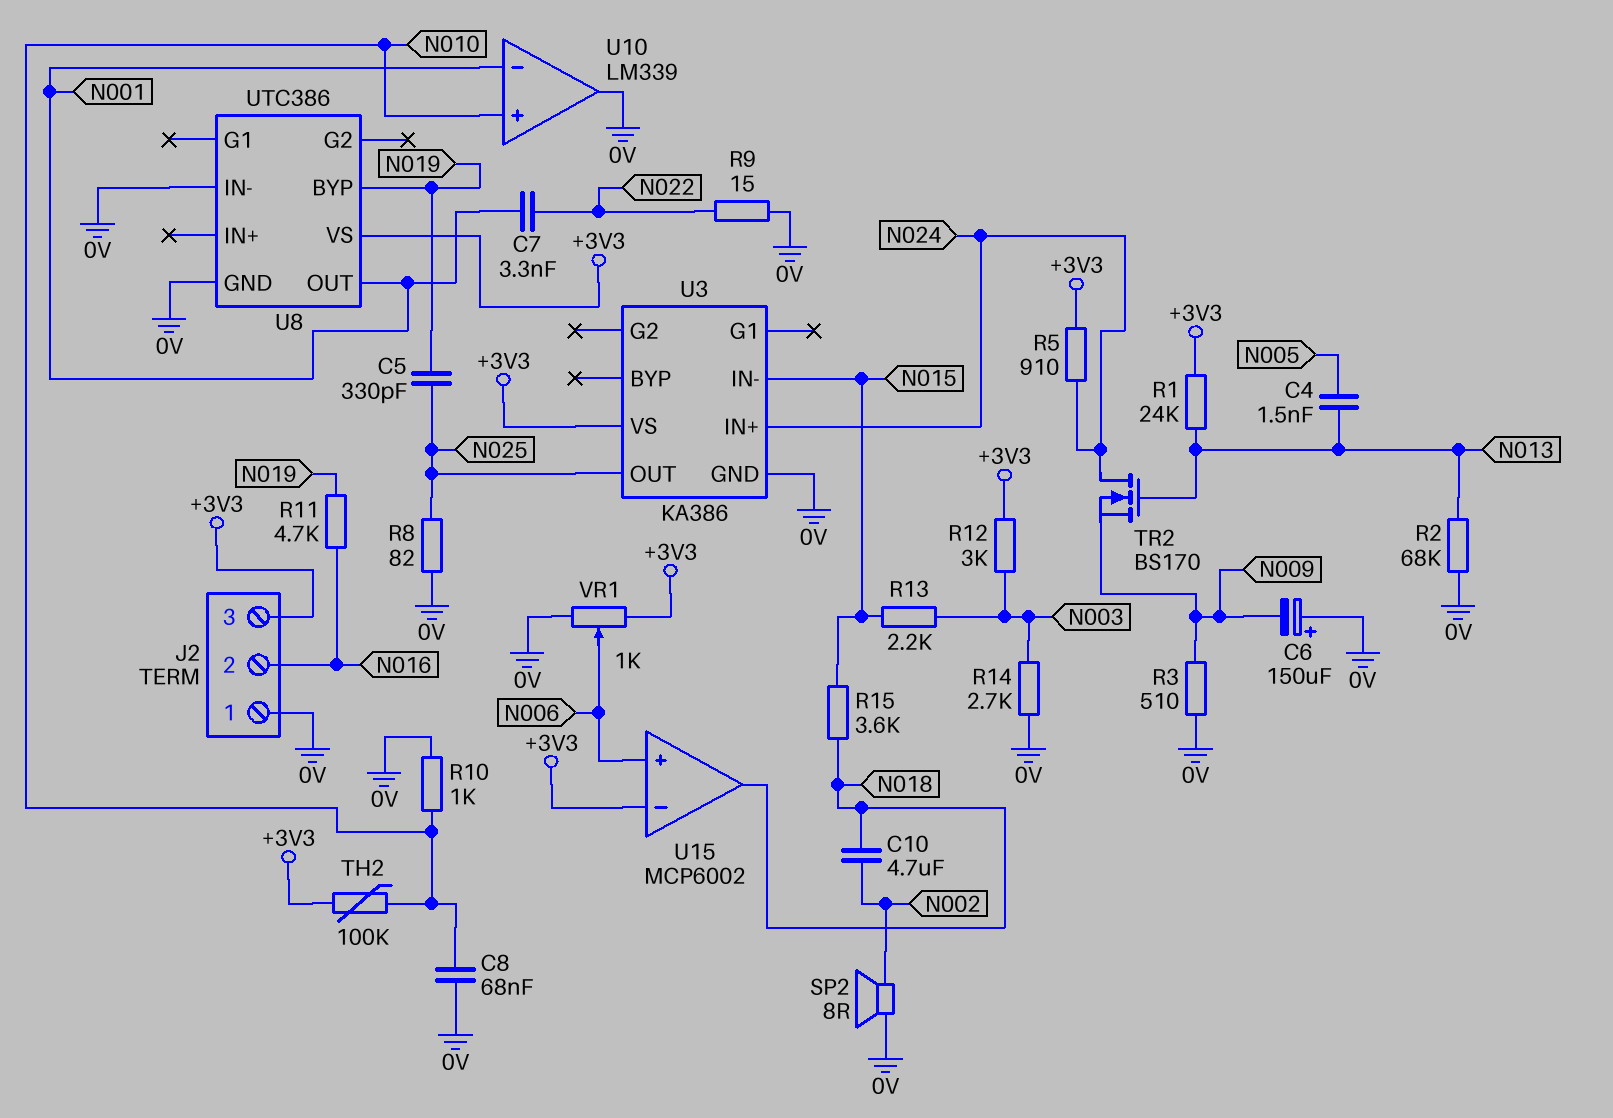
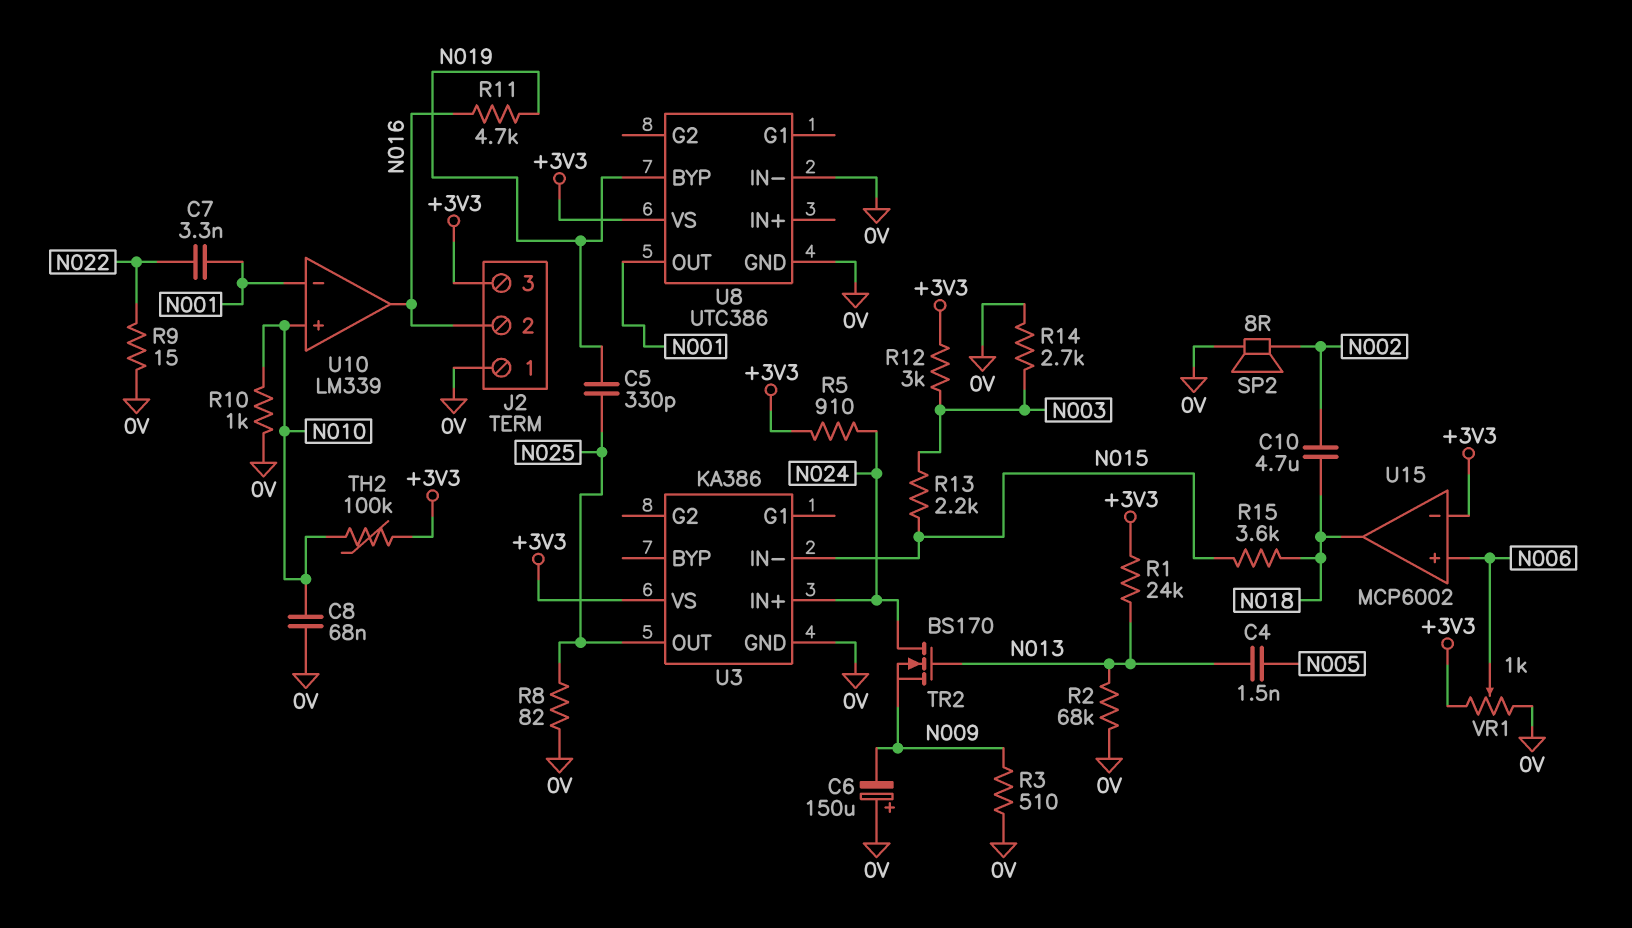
U10 pin out: 0V -> N016

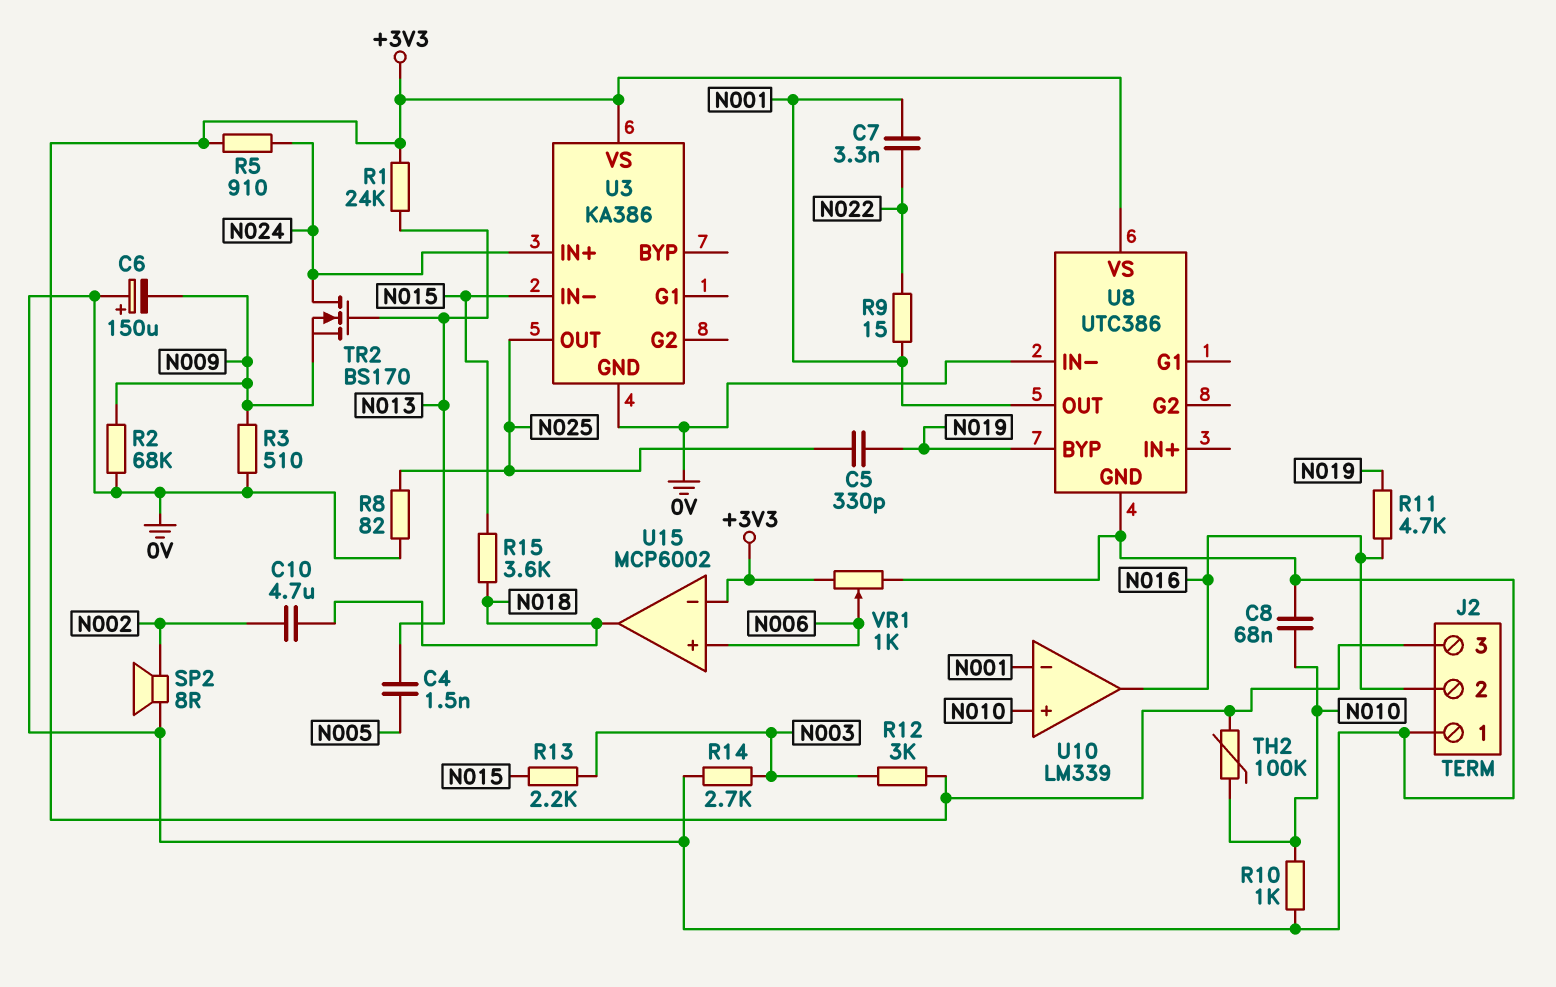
R2: 68k (0V, N013) -> 68k (0V, N009)
R9: 15 (0V, N022) -> 15 (N001, N022)

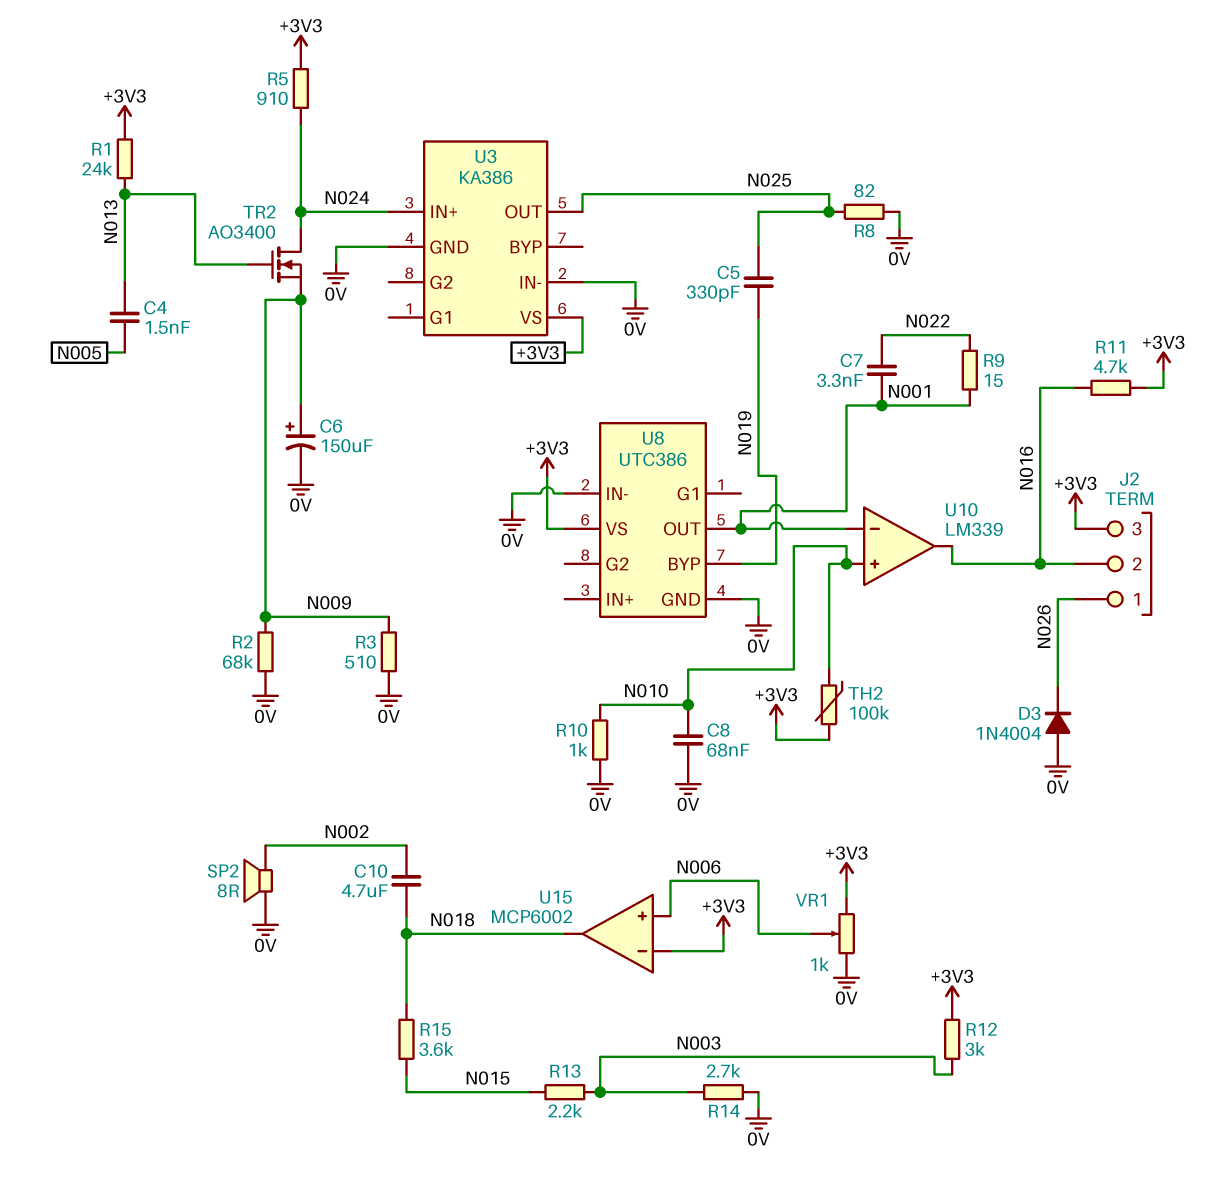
C6: 150uF (plus 0V, minus N009) -> 150uF (plus N009, minus 0V)
D3: none -> diode 1N4004 (A 0V, K N026)
J2 pin 1: 0V -> N026
R11: 4.7k (N016, N019) -> 4.7k (+3V3, N016)
TR2: NMOS BS170 (G N013, D N024, S N009) -> NMOS AO3400 (G N013, D N024, S N009)
U3 pin IN-: N015 -> 0V

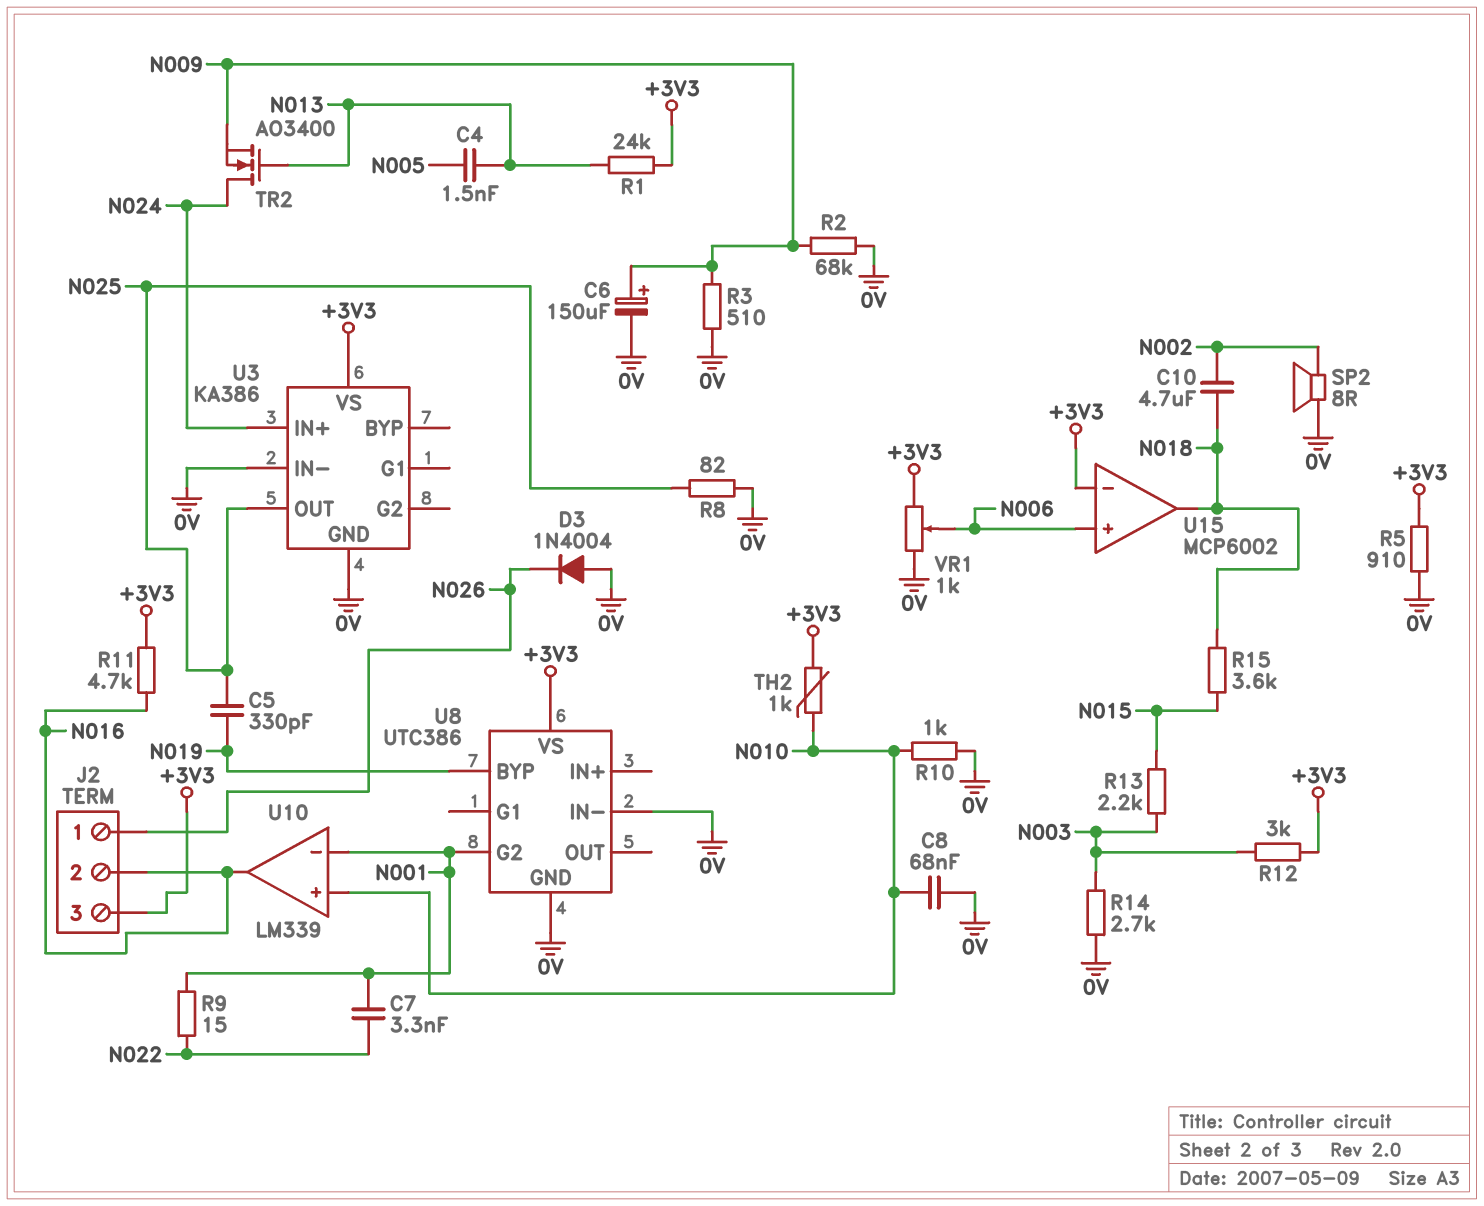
R5: 910 (+3V3, N024) -> 910 (+3V3, 0V)
TH2: 100k (+3V3, N010) -> 1k (+3V3, N010)
U8 pin G2: none -> N001
U8 pin OUT: N001 -> none

